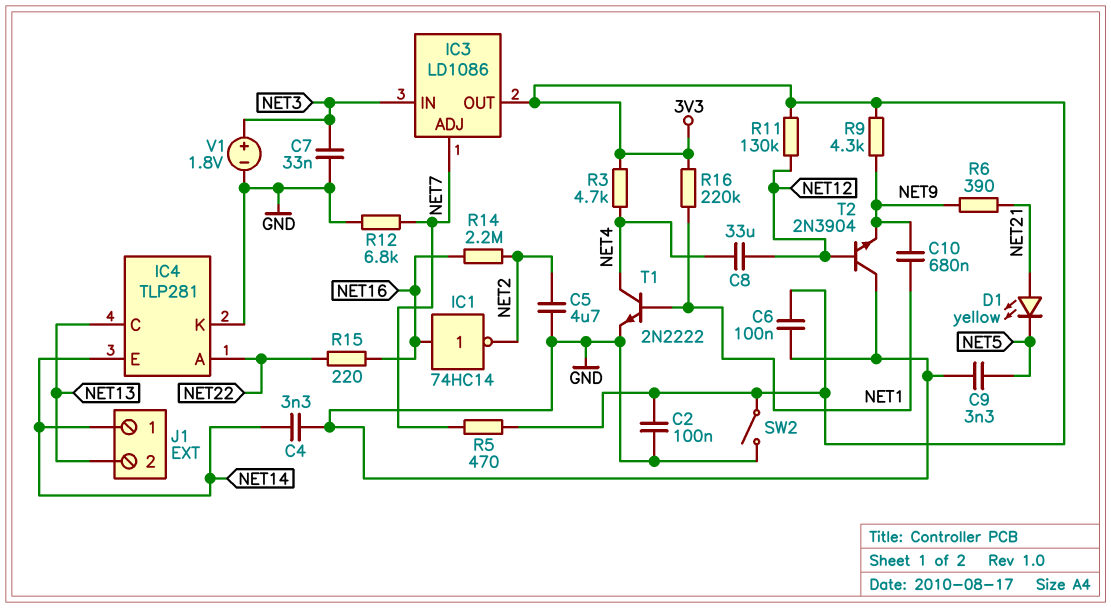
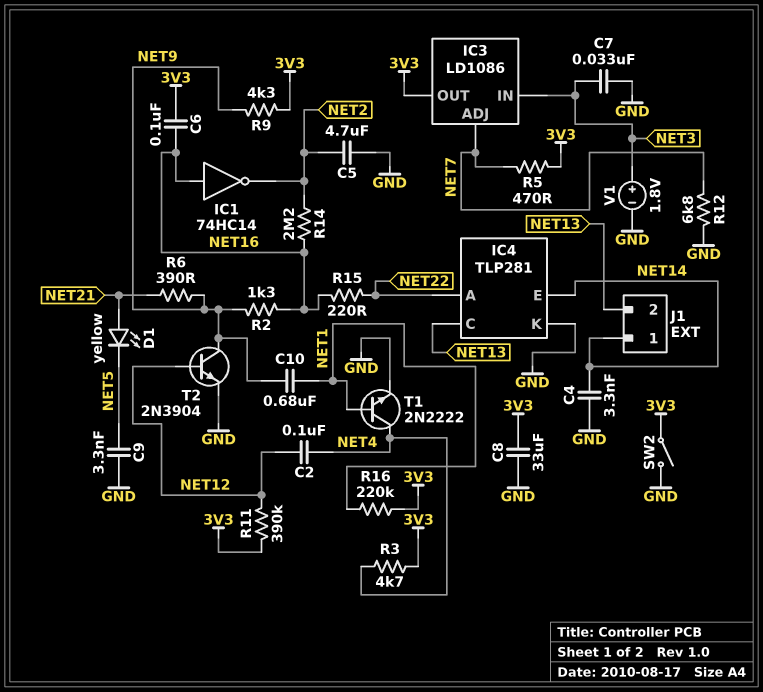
C2: 100nF (3V3, GND) -> 100nF (NET4, NET12)
C6: 100nF (3V3, GND) -> 100nF (3V3, NET16)
C8: 33uF (NET4, NET12) -> 33uF (3V3, GND)
R2: none -> 1.3k (NET9, NET16)
R11: 130k (3V3, NET12) -> 390k (3V3, NET12)
T2: NPN 2N3904 (B NET12, C GND, E NET9) -> NPN 2N3904 (B NET12, C NET9, E GND)

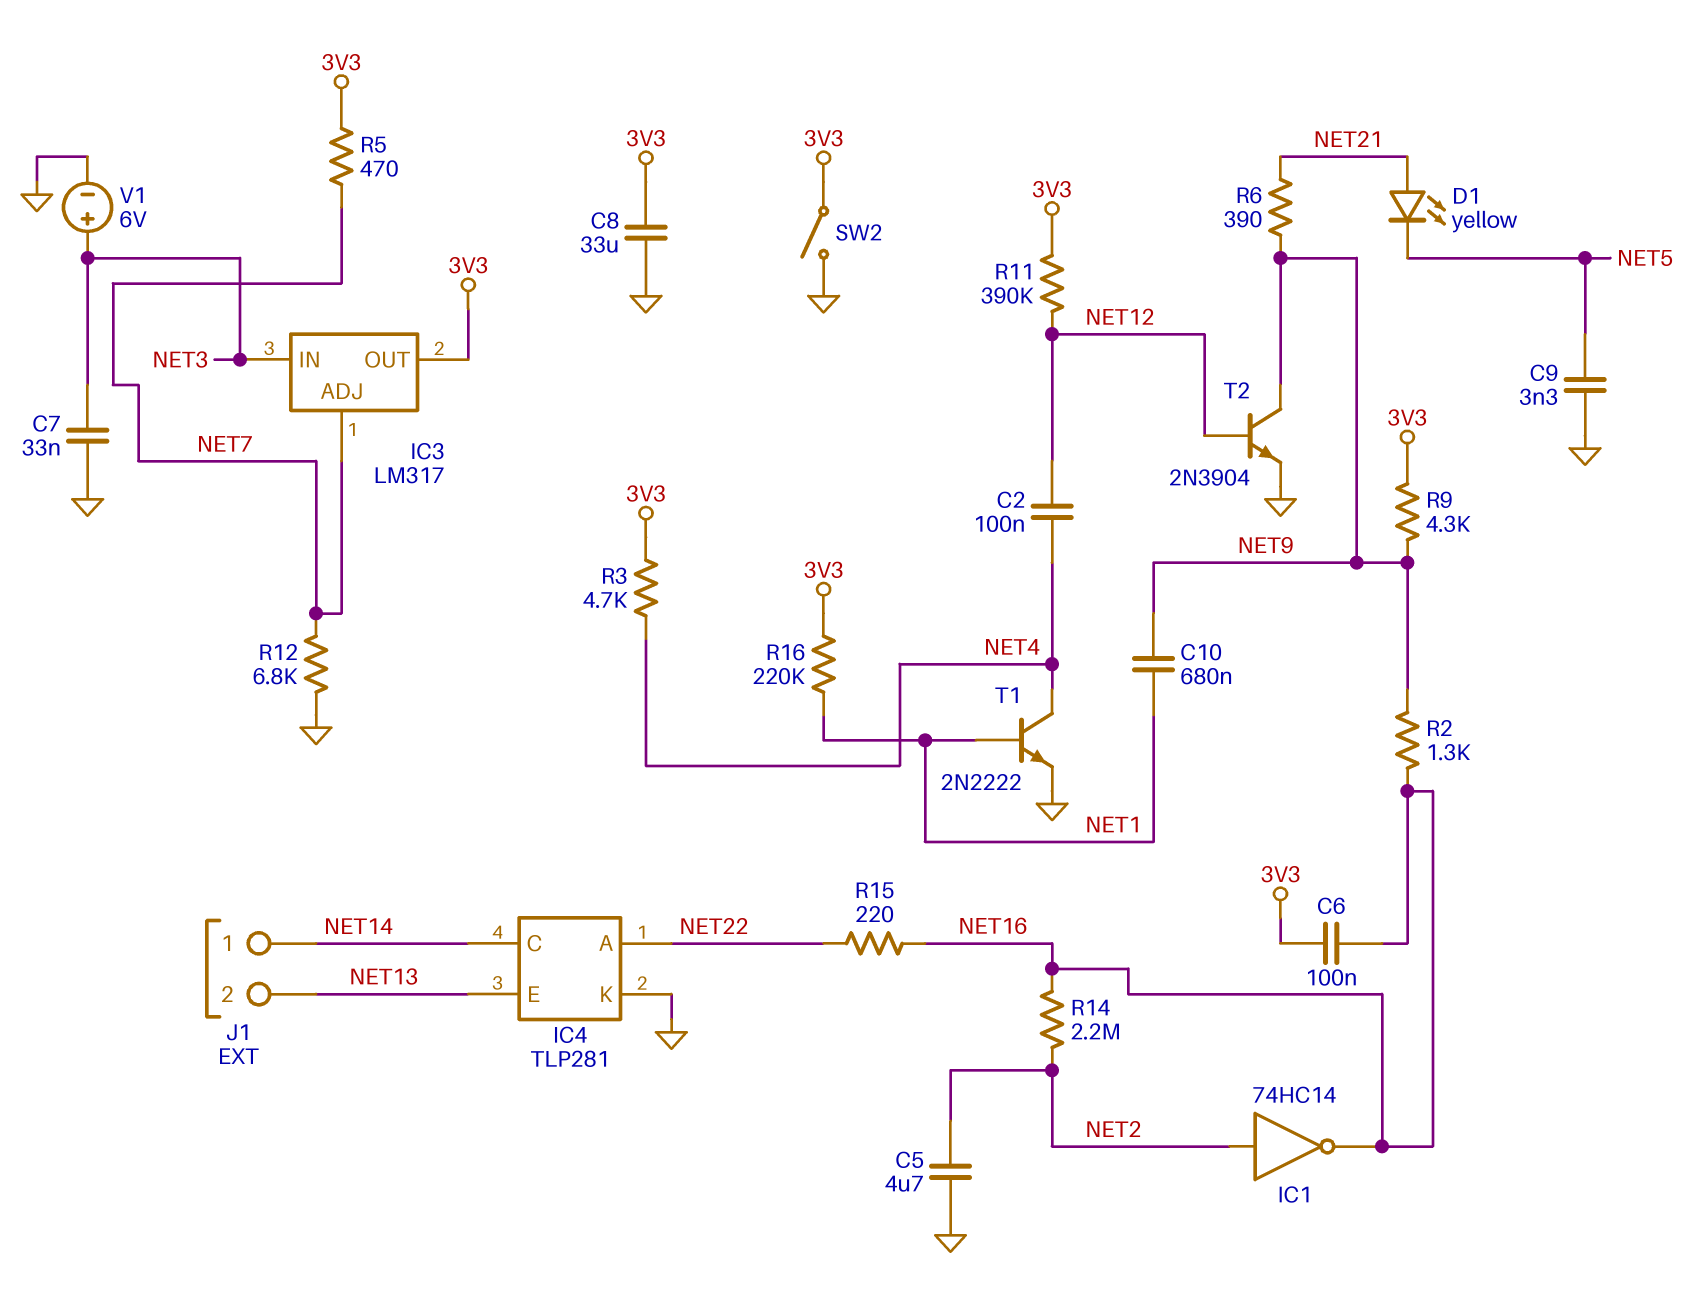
C4: 3.3nF (GND, NET14) -> none
IC1: NOT 74HC14 (in NET16, out NET2) -> NOT 74HC14 (in NET2, out NET16)
IC3: LD1086 -> LM317
IC4 pin C: NET13 -> NET14
IC4 pin E: NET14 -> NET13
V1: 1.8V (plus NET3, minus GND) -> 6V (plus NET3, minus GND)

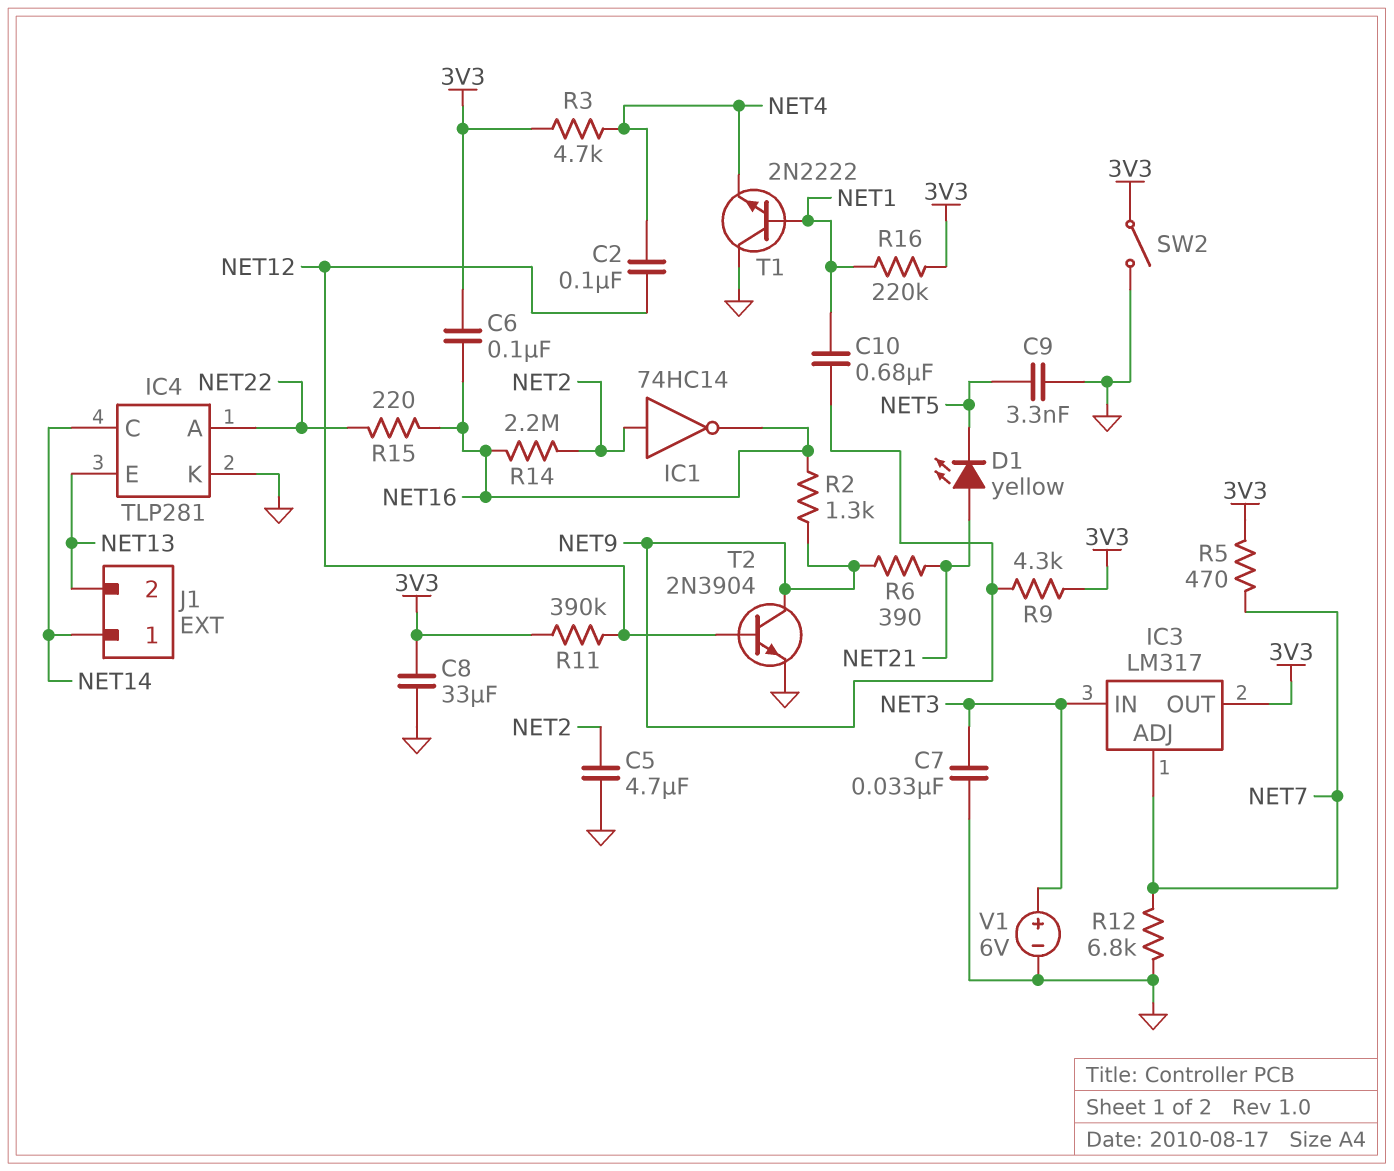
T1: NPN 2N2222 (B NET1, C NET4, E GND) -> NPN 2N2222 (B NET1, C GND, E NET4)

